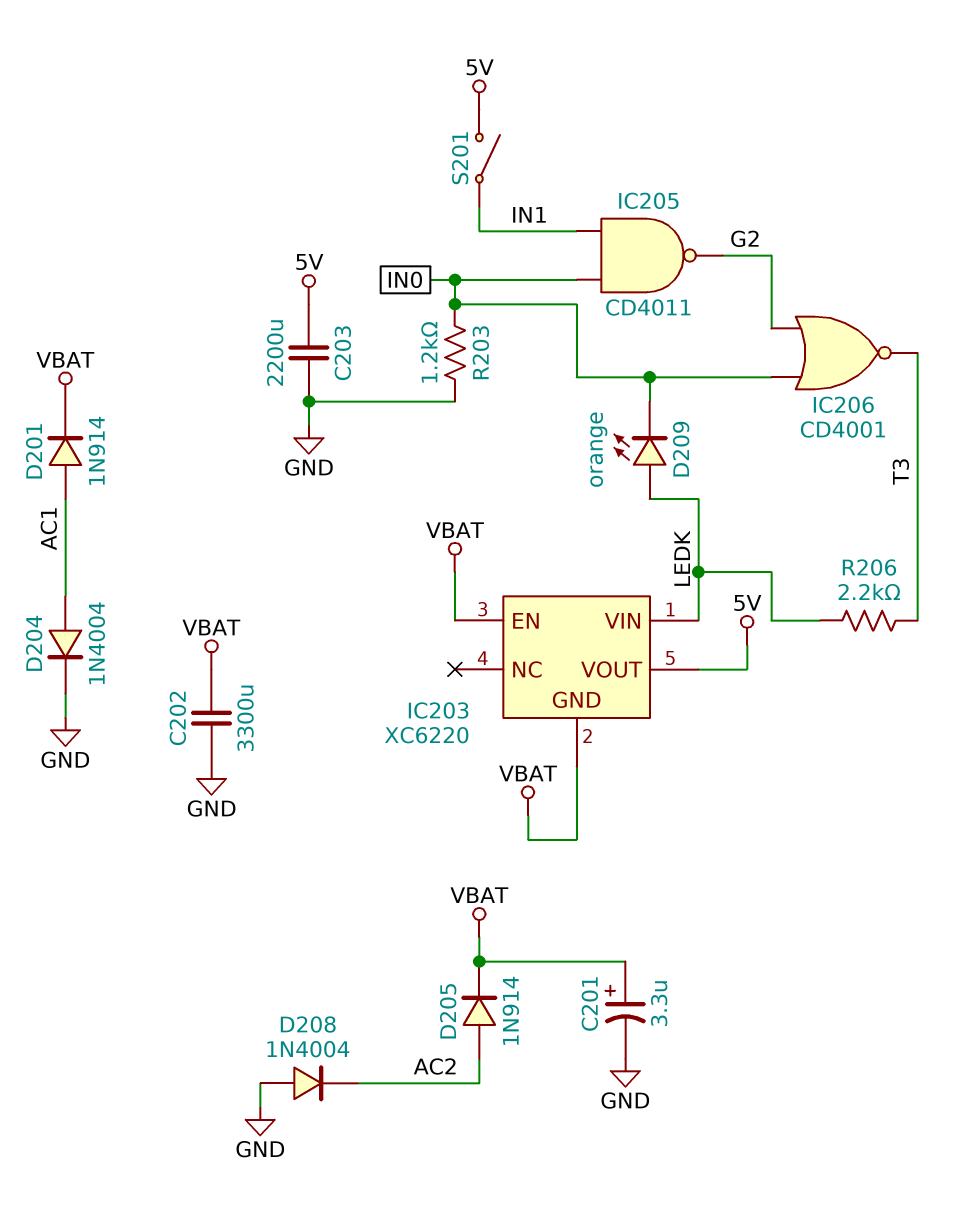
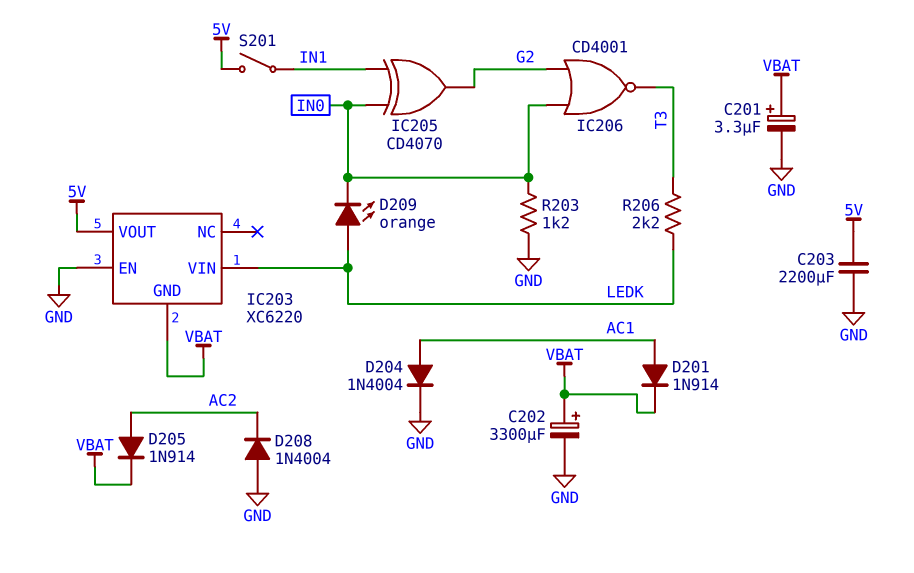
C202: 3300uF (GND, VBAT) -> 3300uF (plus VBAT, minus GND)
IC203 pin EN: VBAT -> GND
IC205: NAND CD4011 (in IN0, in IN1, out G2) -> XOR CD4070 (in IN0, in IN1, out G2)

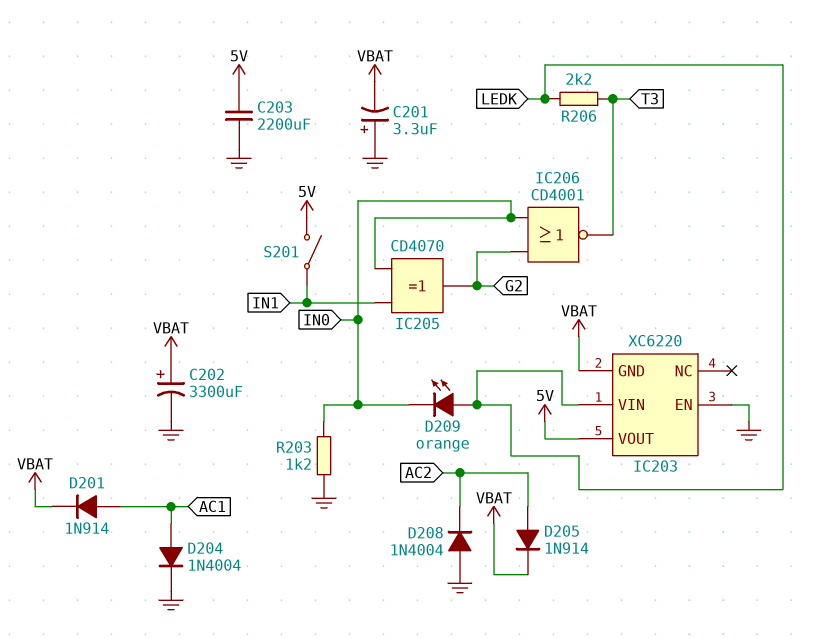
C201: 3.3uF (plus VBAT, minus GND) -> 3.3uF (plus GND, minus VBAT)

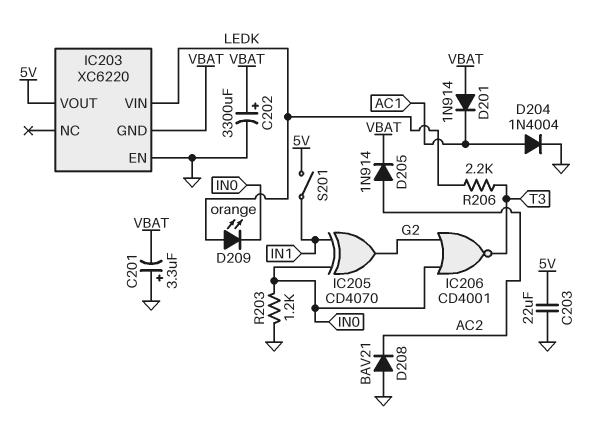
C203: 2200uF (5V, GND) -> 22uF (5V, GND)
D201: diode 1N914 (A AC1, K VBAT) -> diode 1N914 (A VBAT, K AC1)
D208: diode 1N4004 (A GND, K AC2) -> diode BAV21 (A GND, K AC2)

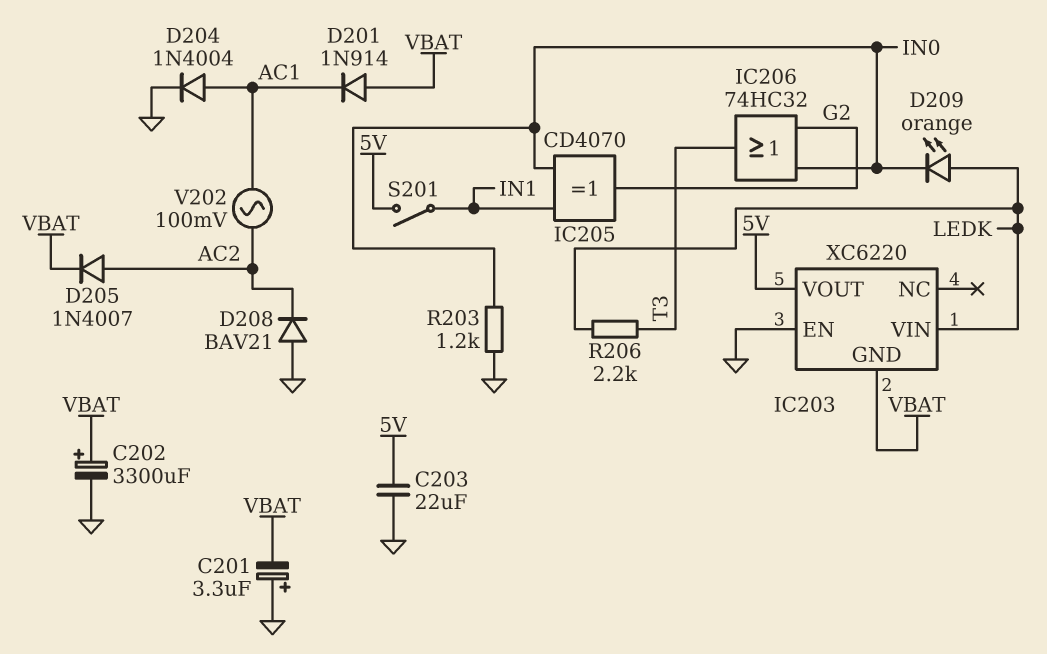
D205: diode 1N914 (A AC2, K VBAT) -> diode 1N4007 (A AC2, K VBAT)
IC206: NOR CD4001 (in G2, in IN0, out T3) -> OR 74HC32 (in G2, in IN0, out T3)
V202: none -> AC 100mV (AC1, AC2)

